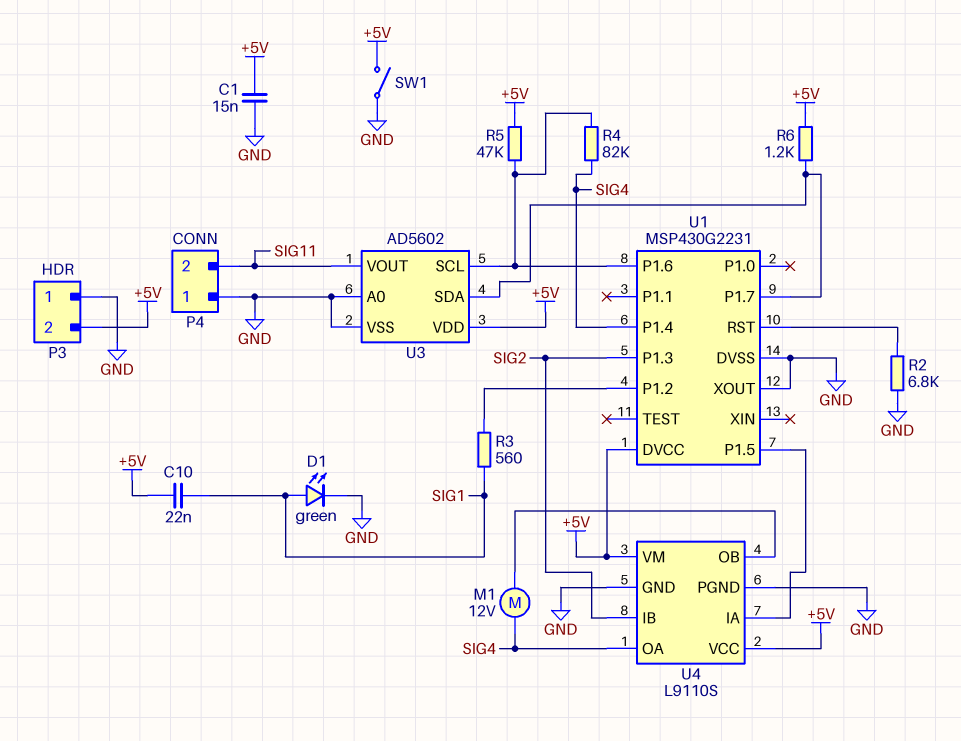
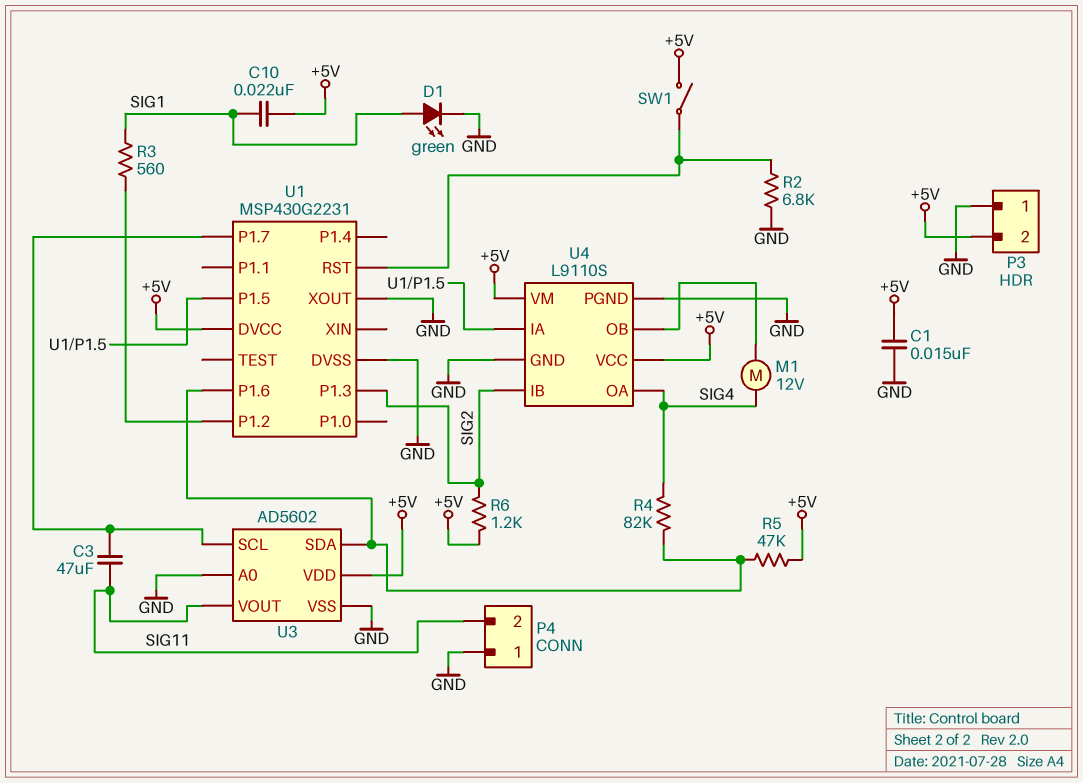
C3: none -> 47uF (SIG11, U1/P1.7)
R6: 1.2k (+5V, U1/P1.7) -> 1.2k (+5V, SIG2)
SW1: switch (+5V, GND) -> switch (+5V, U1/RST)
U1 pin P1.4: SIG4 -> none
U3 pin SCL: U1/P1.6 -> U1/P1.7
U3 pin SDA: U1/P1.7 -> U1/P1.6

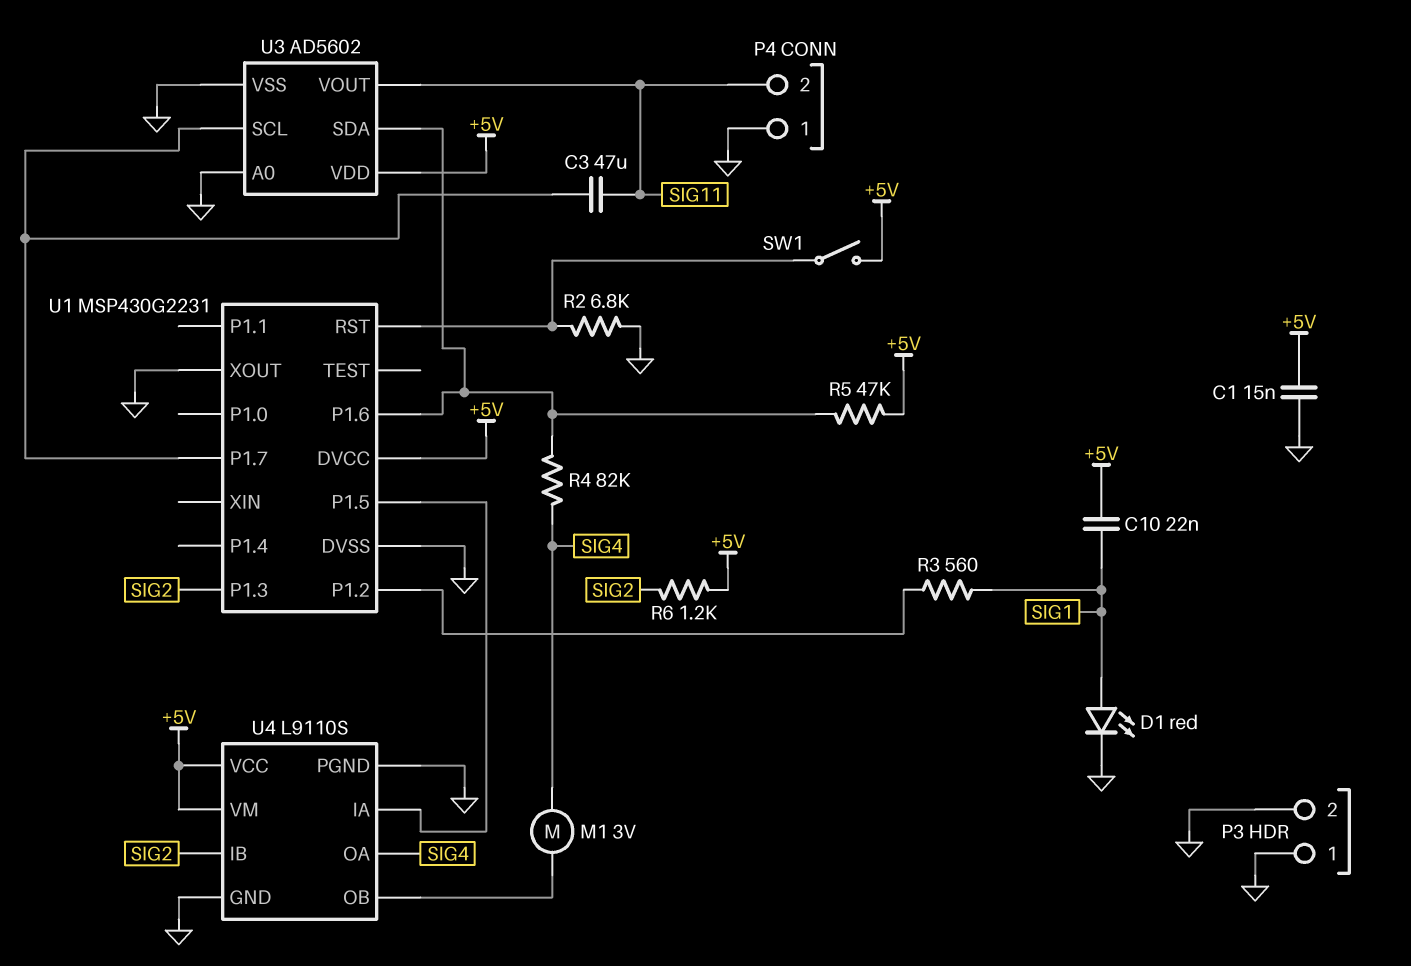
D1: LED green (A SIG1, K GND) -> LED red (A SIG1, K GND)
M1: motor 12V (SIG4, U4/OB) -> motor 3V (SIG4, U4/OB)
P3 pin 2: +5V -> GND

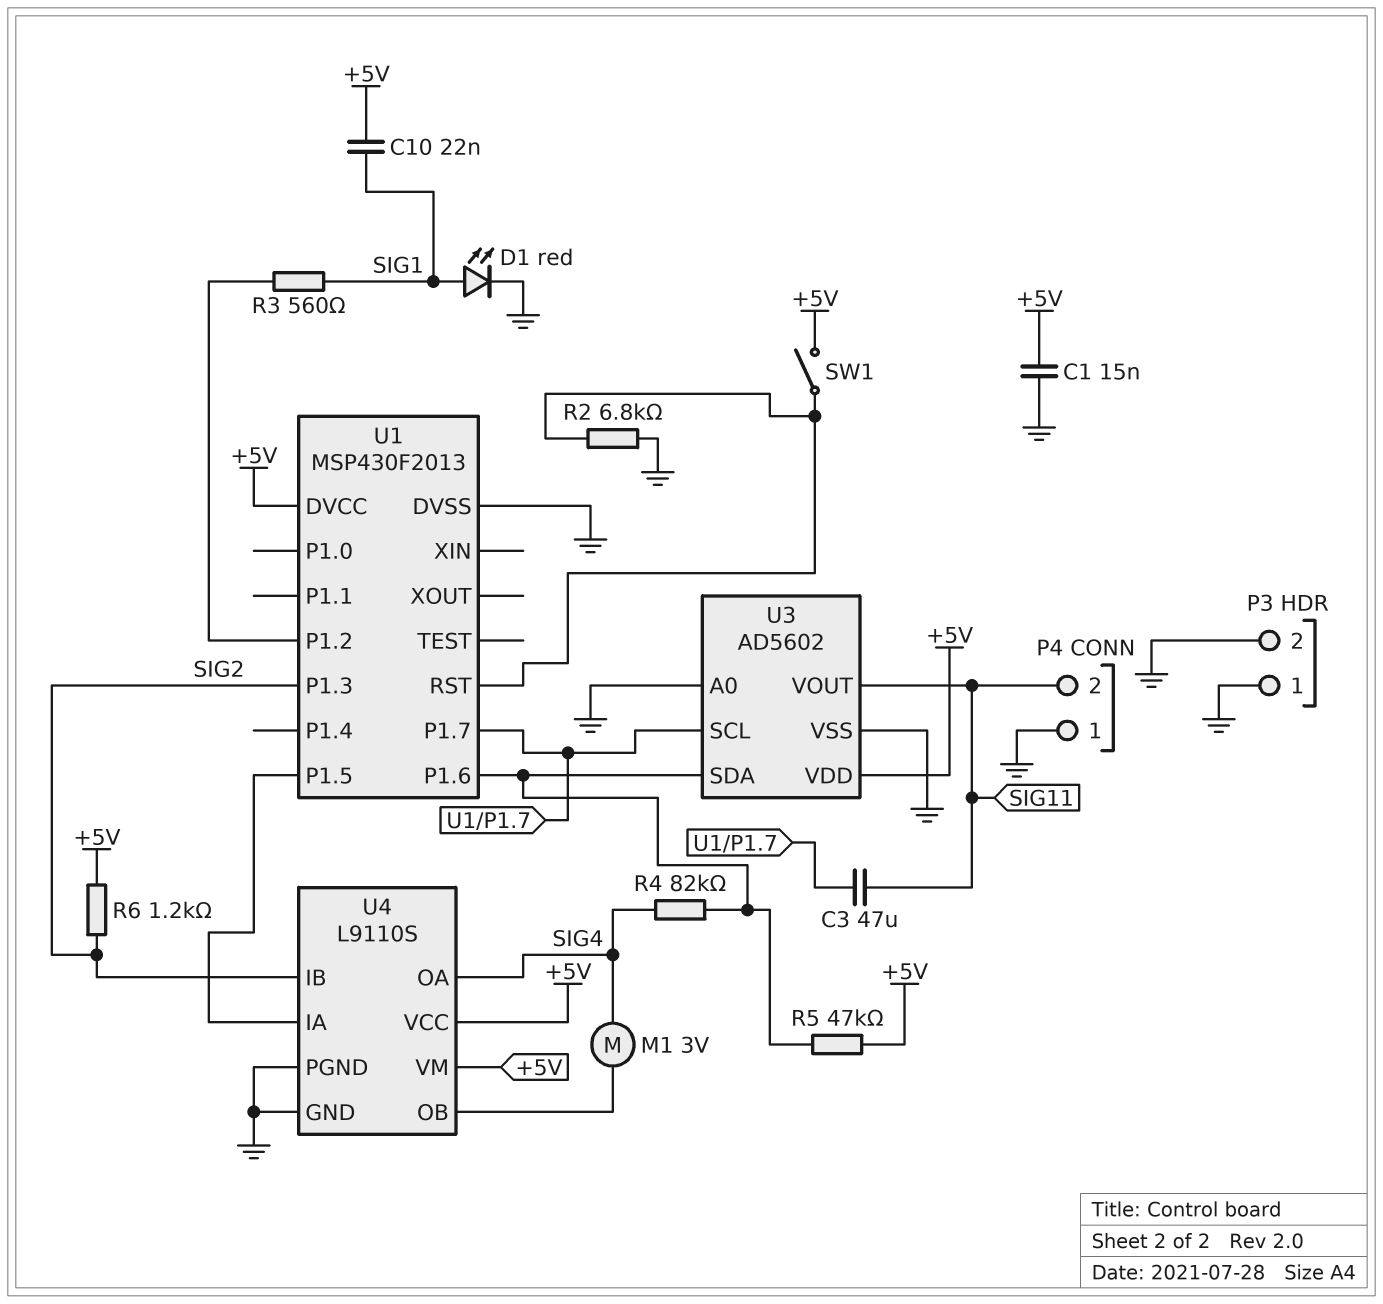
U1: MSP430G2231 -> MSP430F2013
U1 pin XOUT: GND -> none

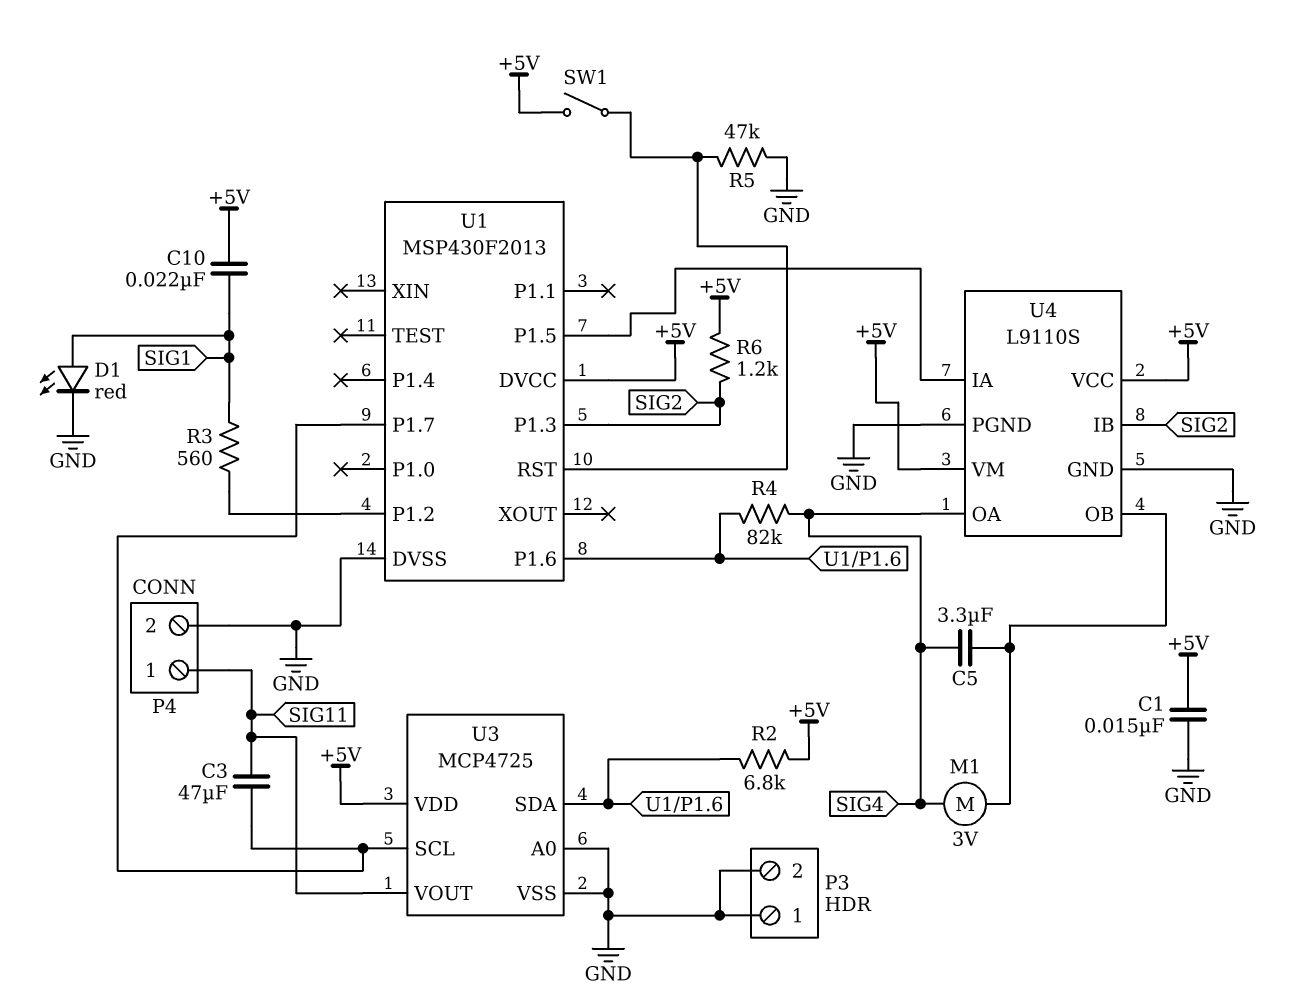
C5: none -> 3.3uF (SIG4, U4/OB)
P4 pin 1: GND -> SIG11
P4 pin 2: SIG11 -> GND
R2: 6.8k (GND, U1/RST) -> 6.8k (+5V, U1/P1.6)
R5: 47k (+5V, U1/P1.6) -> 47k (GND, U1/RST)
U3: AD5602 -> MCP4725

